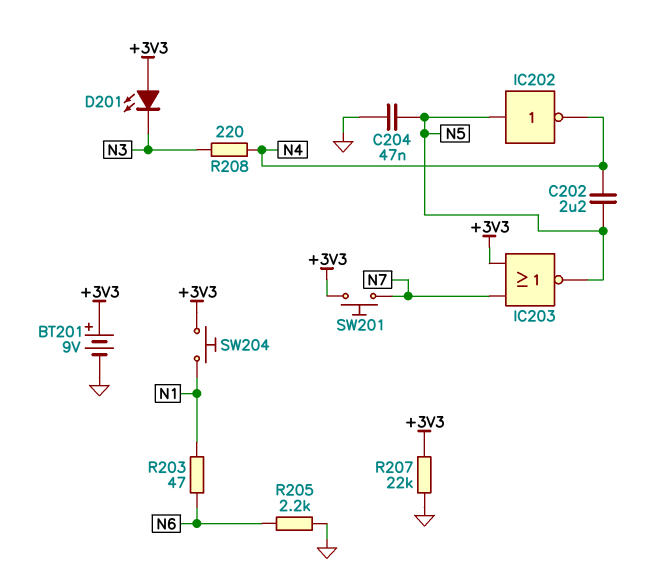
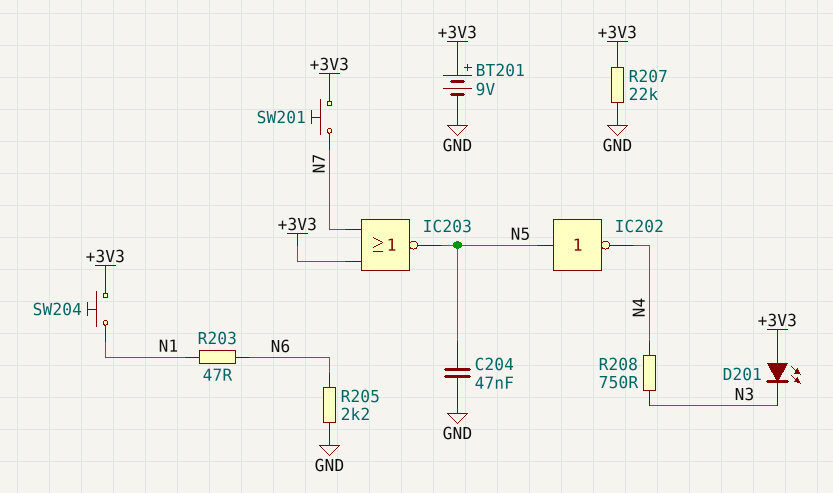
C202: 2.2uF (N4, N5) -> none
R208: 220 (N3, N4) -> 750 (N3, N4)

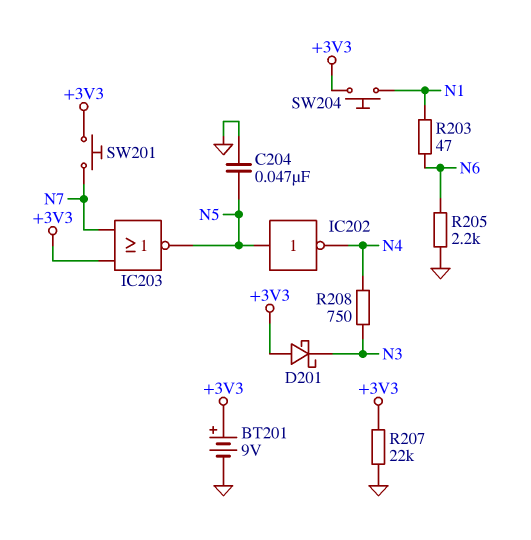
D201: LED (A +3V3, K N3) -> schottky (A +3V3, K N3)

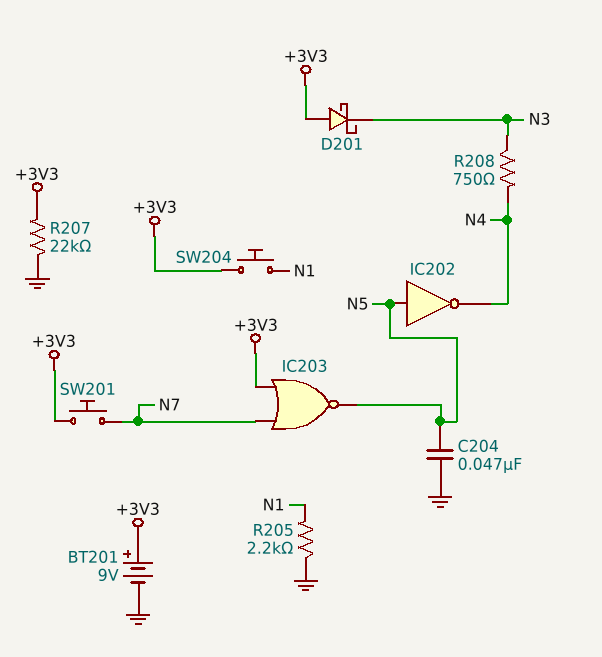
R203: 47 (N1, N6) -> none
R205: 2.2k (GND, N6) -> 2.2k (GND, N1)

